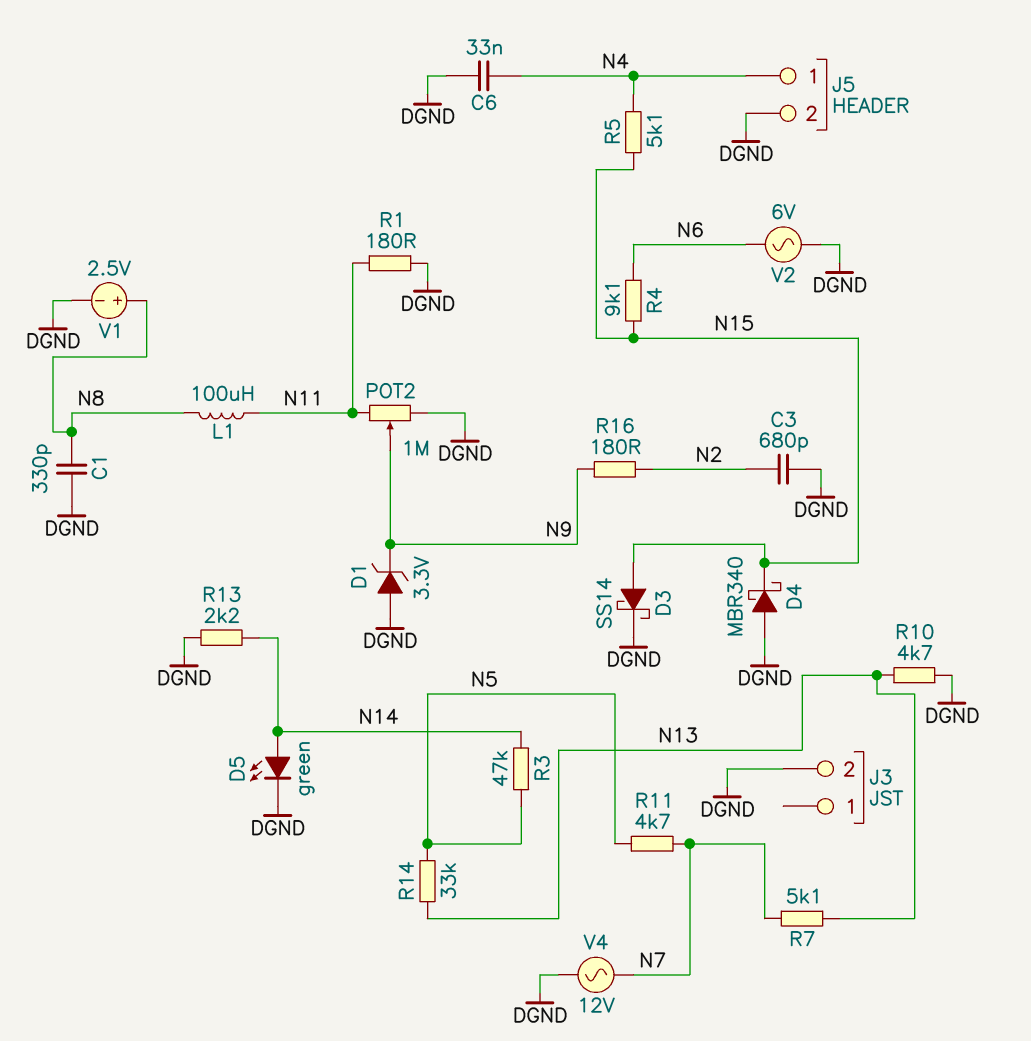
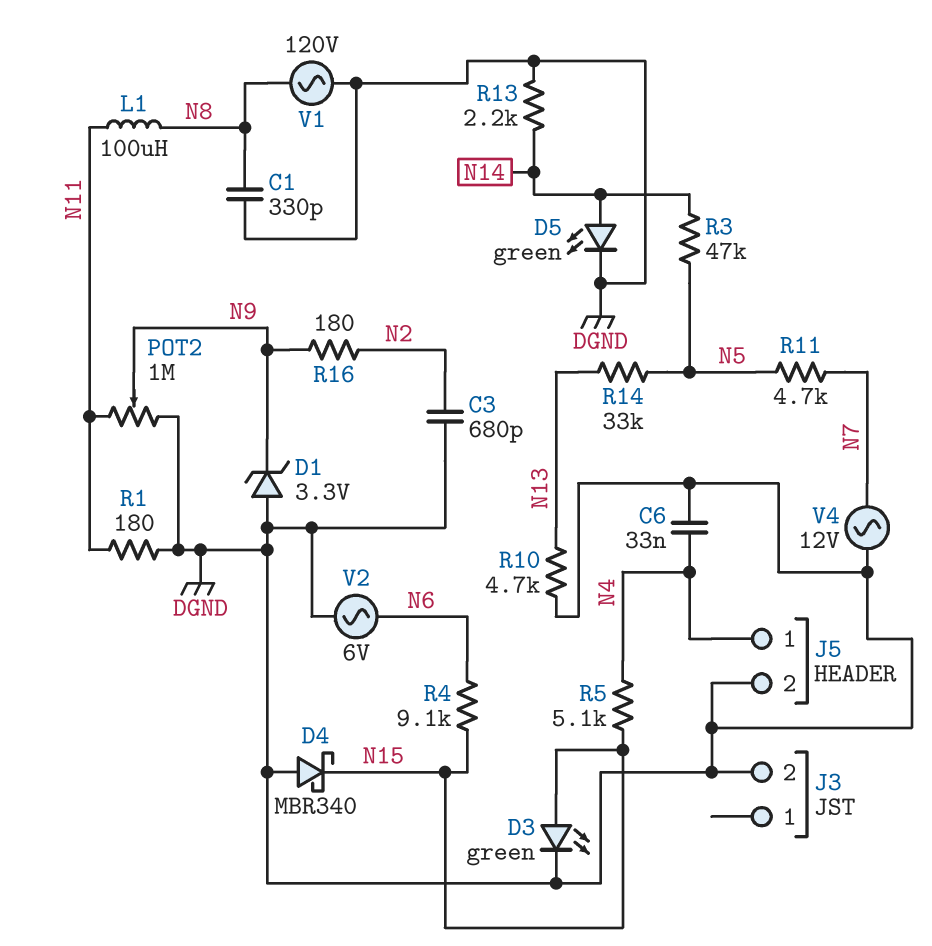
D3: schottky SS14 (A N15, K DGND) -> LED green (A N15, K DGND)
R7: 5.1k (N7, N13) -> none
V1: 2.5V (plus N8, minus DGND) -> AC 120V (DGND, N8)

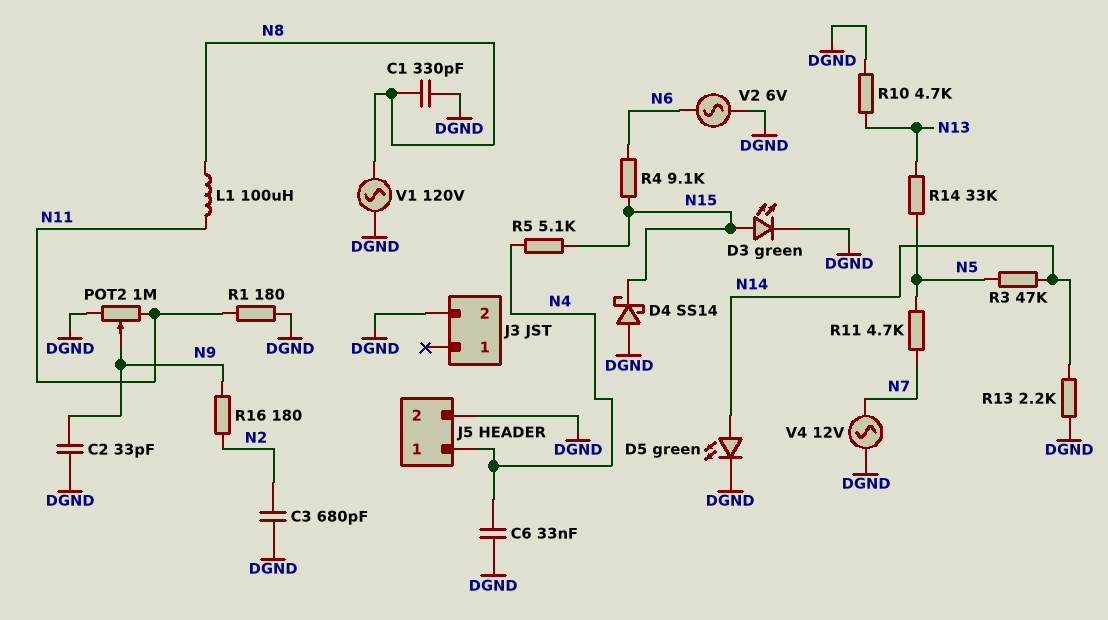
C2: none -> 33pF (DGND, N9)
D1: zener 3.3V (A DGND, K N9) -> none
D4: schottky MBR340 (A DGND, K N15) -> schottky SS14 (A DGND, K N15)

